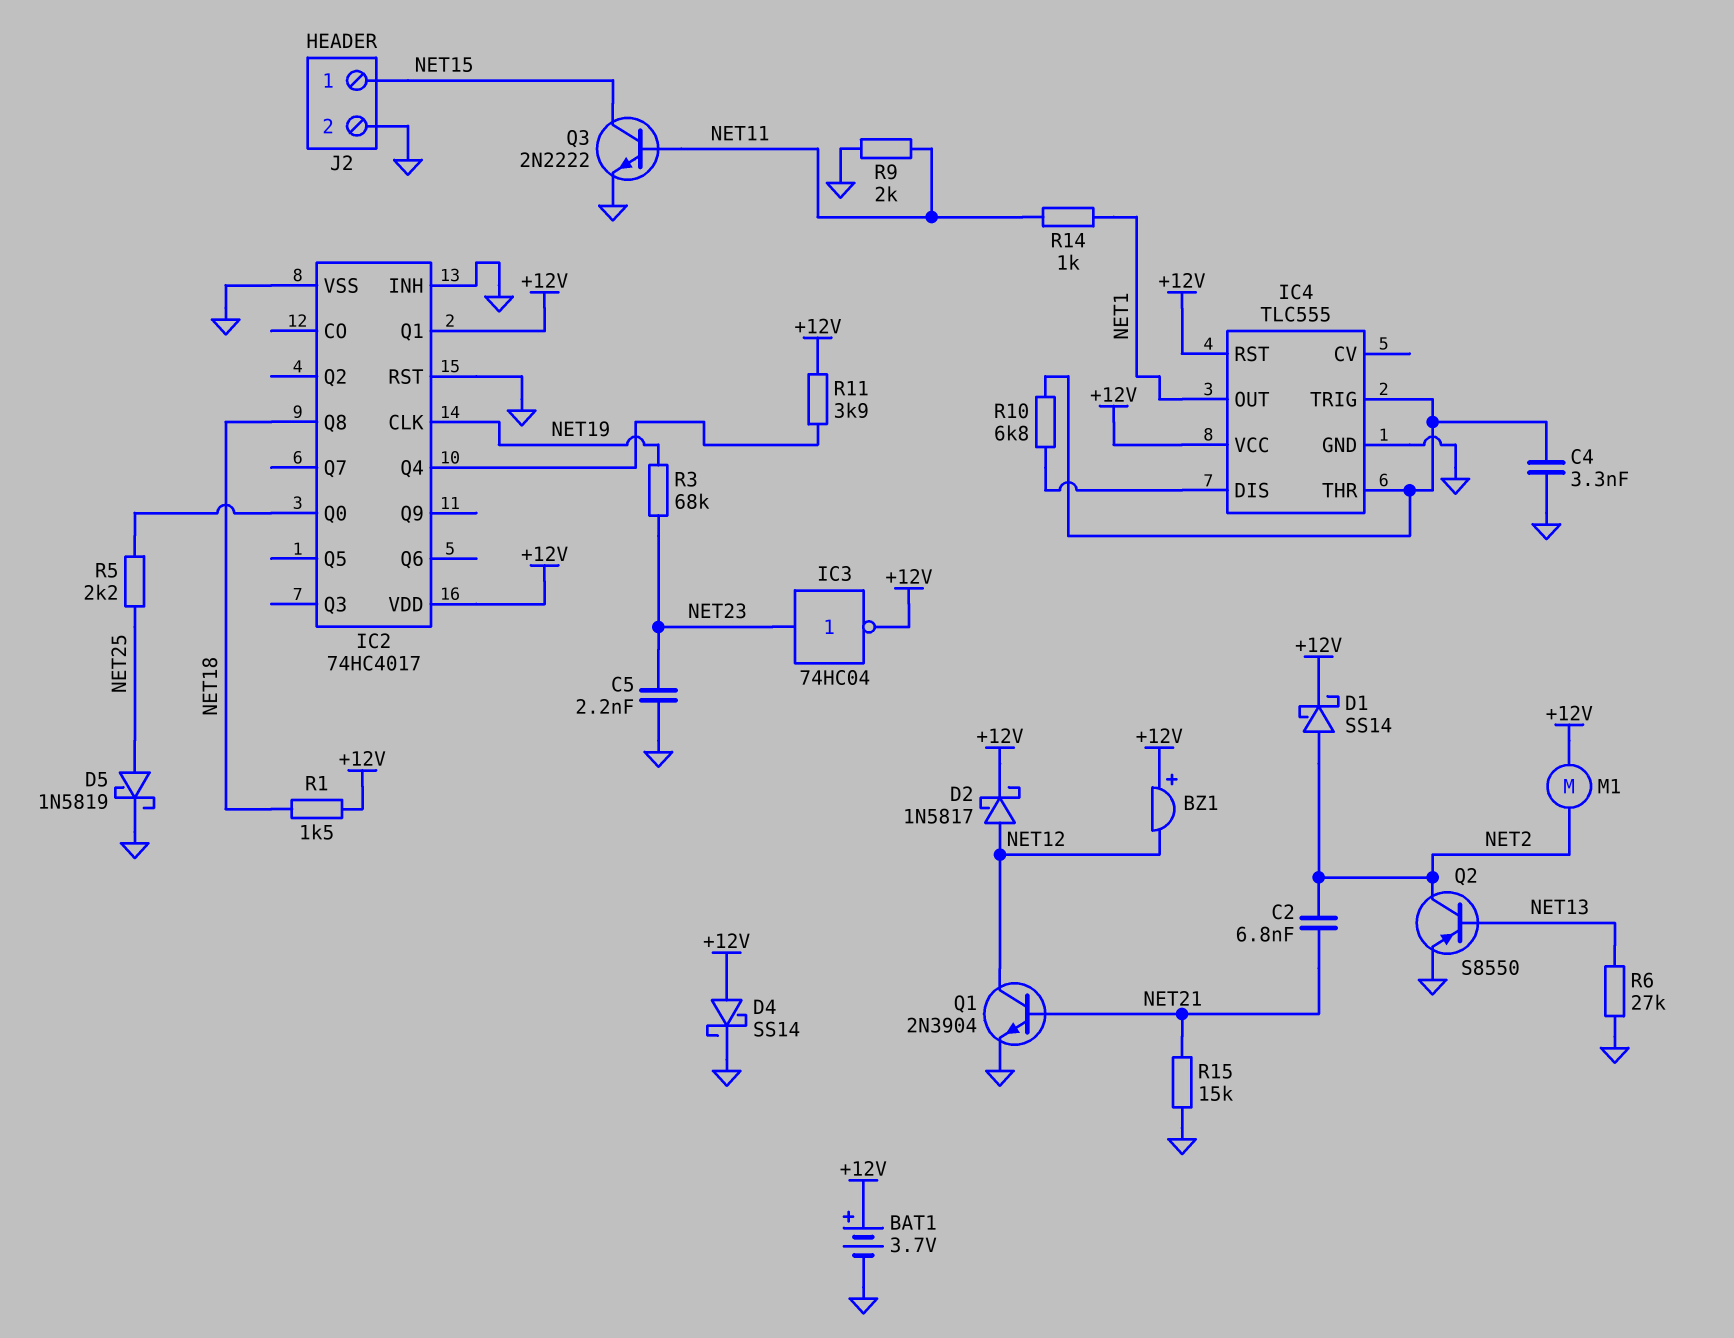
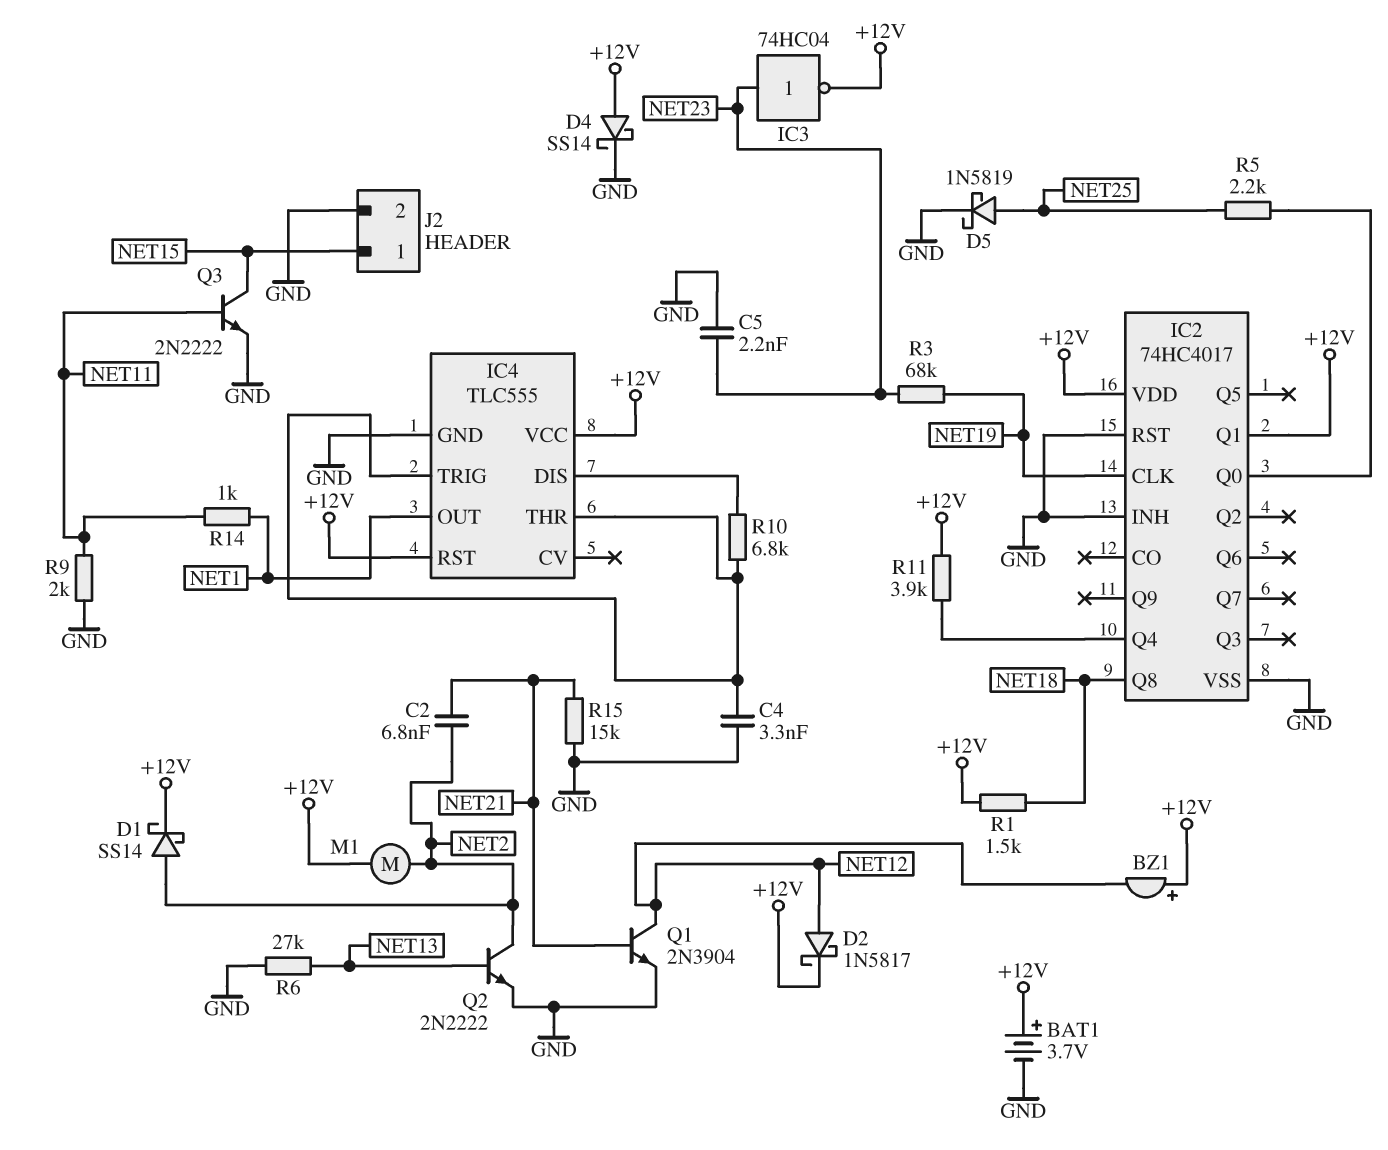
Q2: PNP S8550 (B NET13, C NET2, E GND) -> NPN 2N2222 (B NET13, C NET2, E GND)

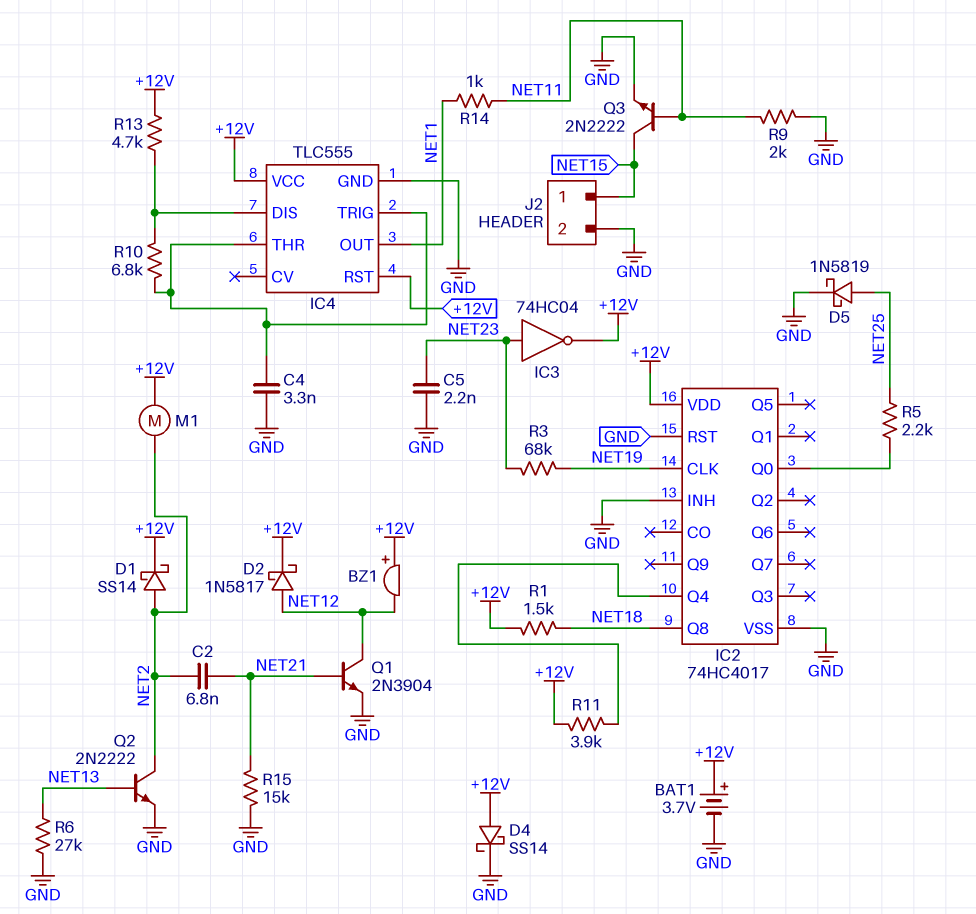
IC2 pin Q1: +12V -> none
R13: none -> 4.7k (+12V, IC4/DIS)

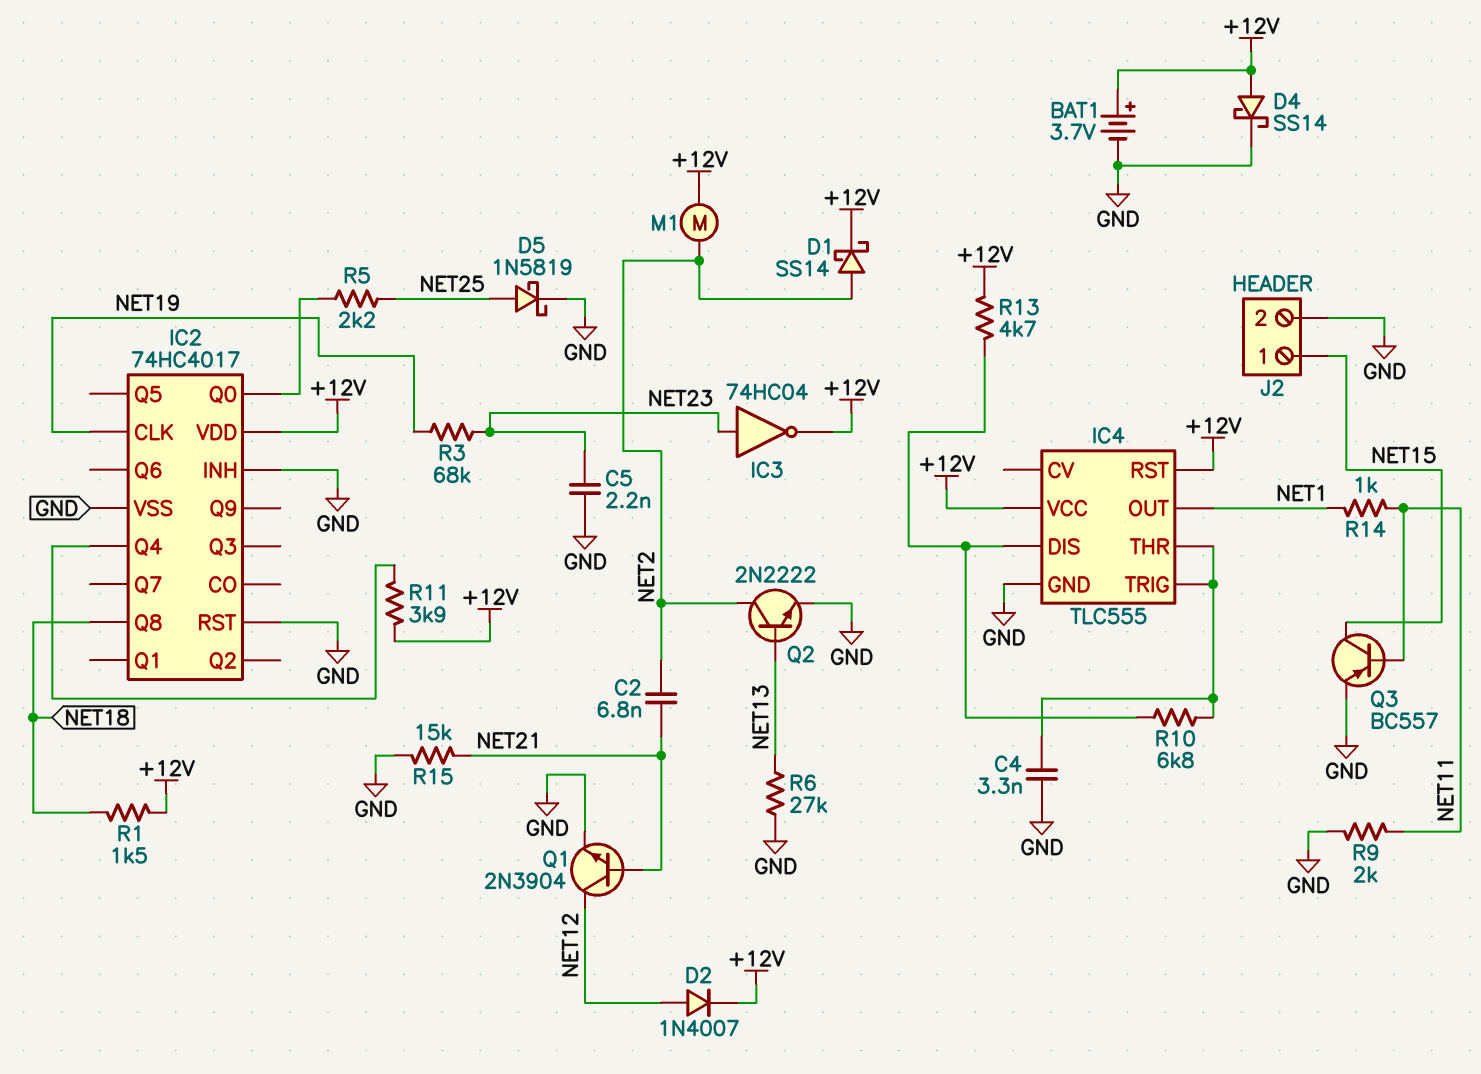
BZ1: buzzer (plus +12V, minus NET12) -> none
D2: schottky 1N5817 (A NET12, K +12V) -> diode 1N4007 (A NET12, K +12V)
Q3: NPN 2N2222 (B NET11, C NET15, E GND) -> PNP BC557 (B NET11, C NET15, E GND)

